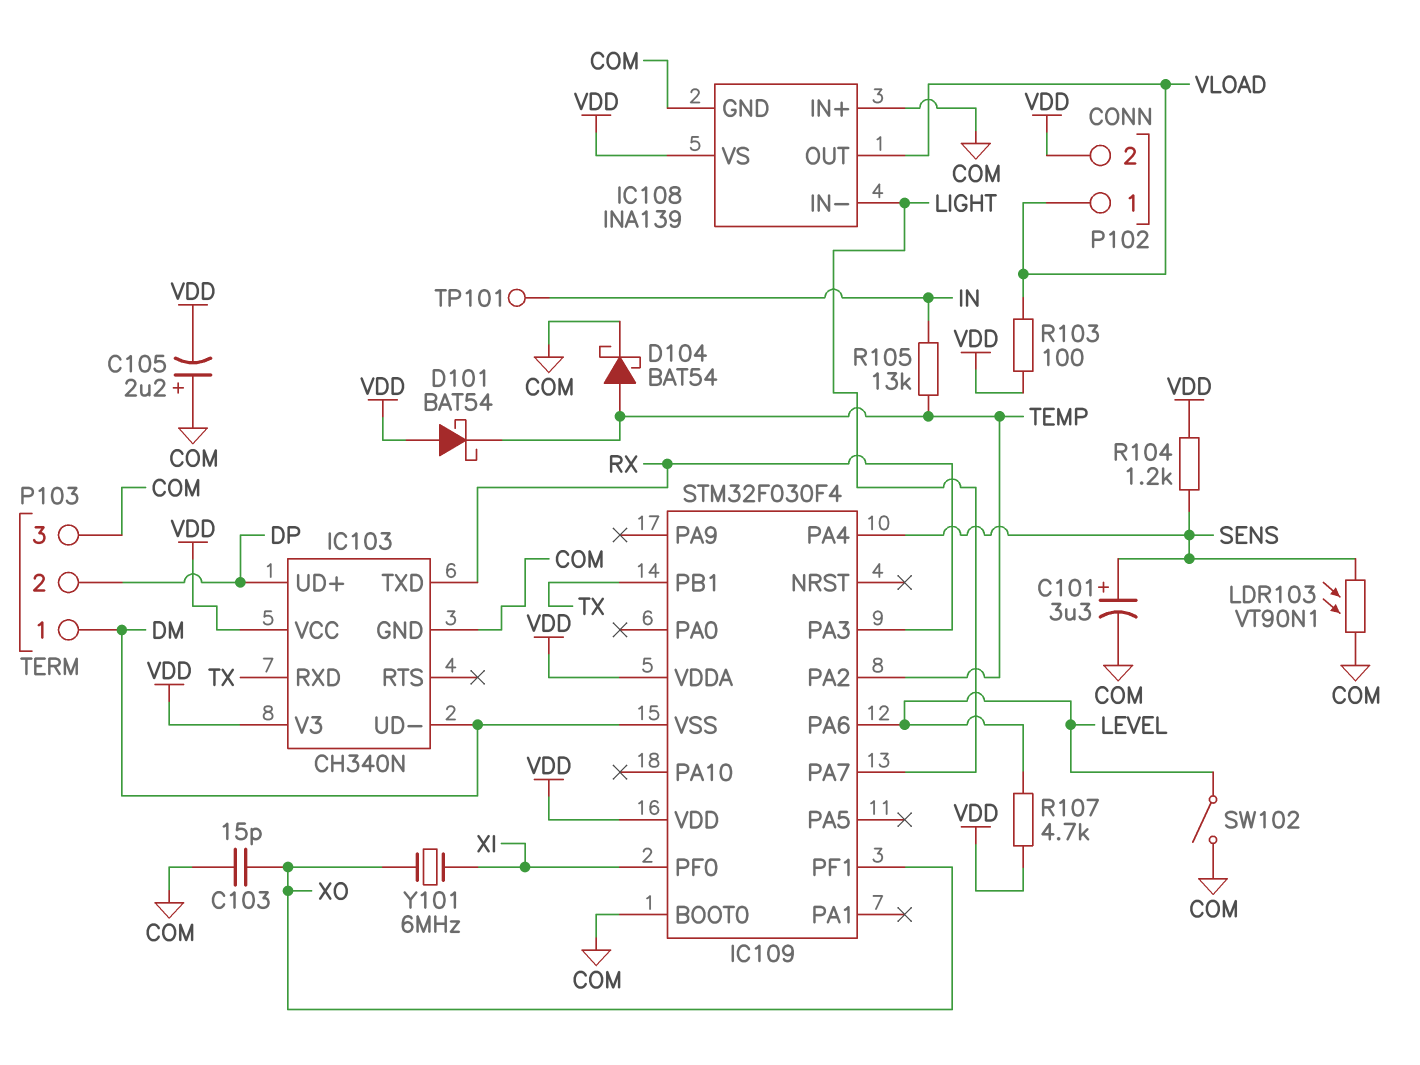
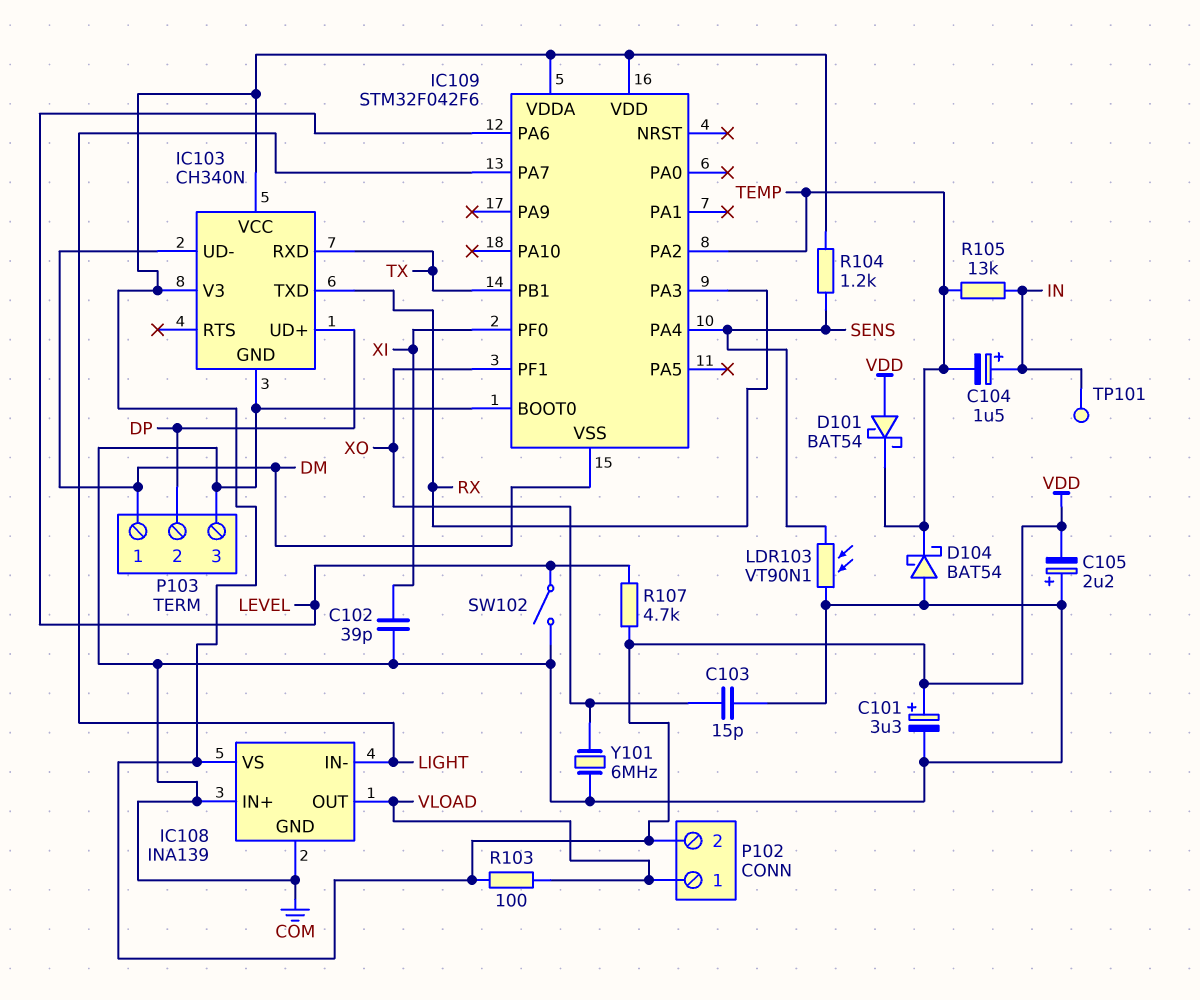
C101: 3.3uF (plus SENS, minus COM) -> 3.3uF (plus VDD, minus COM)
C102: none -> 39pF (COM, XI)
C104: none -> 1.5uF (plus IN, minus TEMP)
D104: schottky BAT54 (A TEMP, K COM) -> schottky BAT54 (A COM, K TEMP)
IC109: STM32F030F4 -> STM32F042F6
Y101: 6MHz (XI, XO) -> 6MHz (COM, XO)

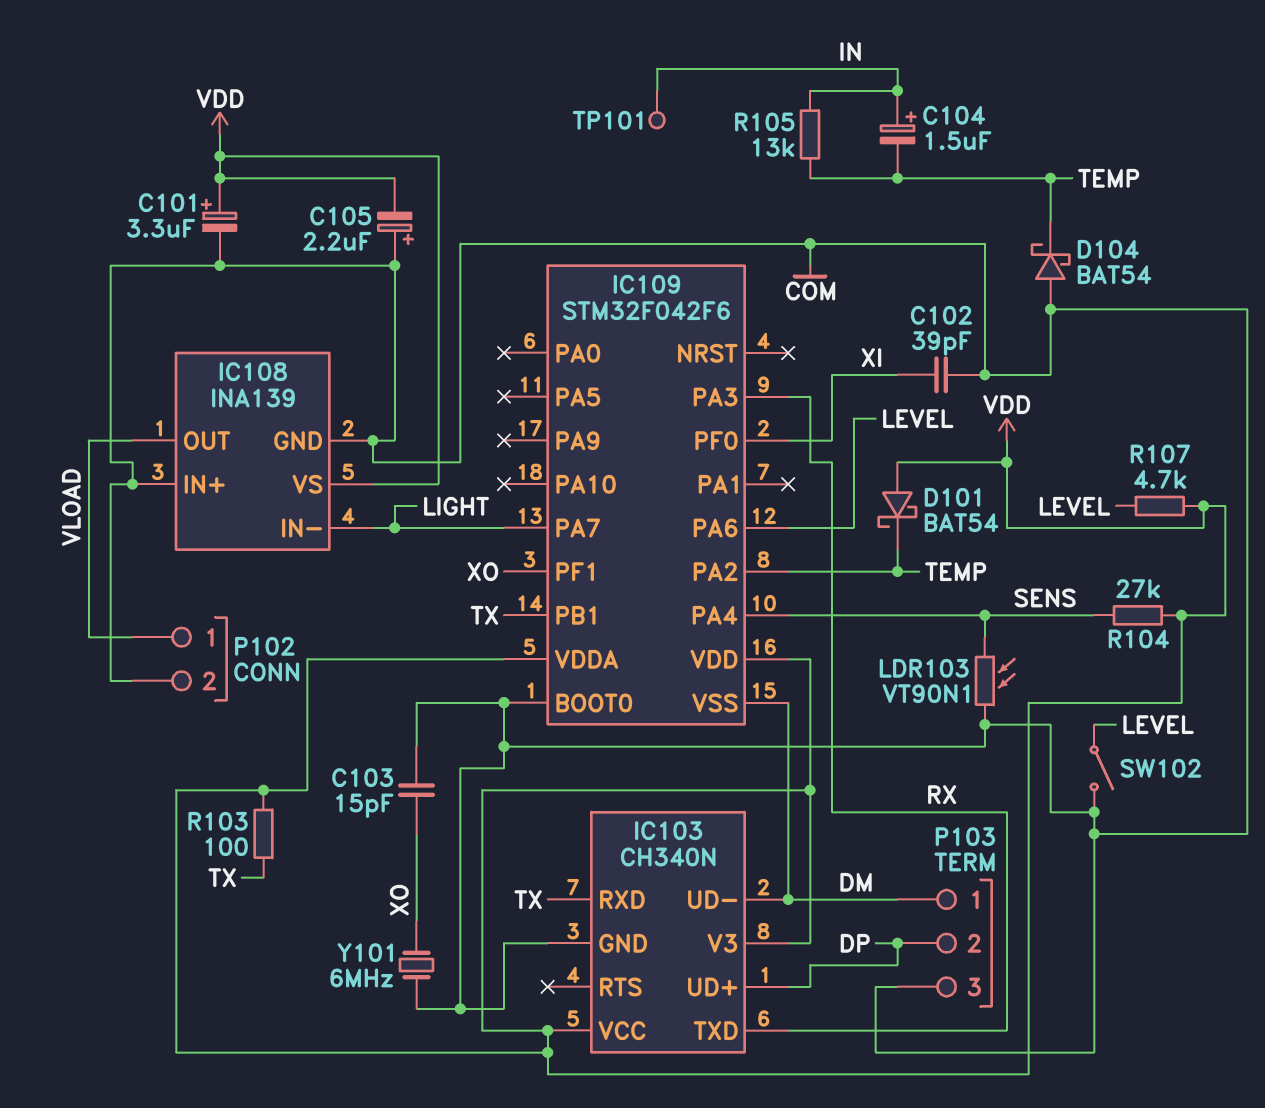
P102 pin 2: VDD -> COM
R103: 100 (VDD, VLOAD) -> 100 (TX, VDD)
R104: 1.2k (SENS, VDD) -> 27k (SENS, VDD)

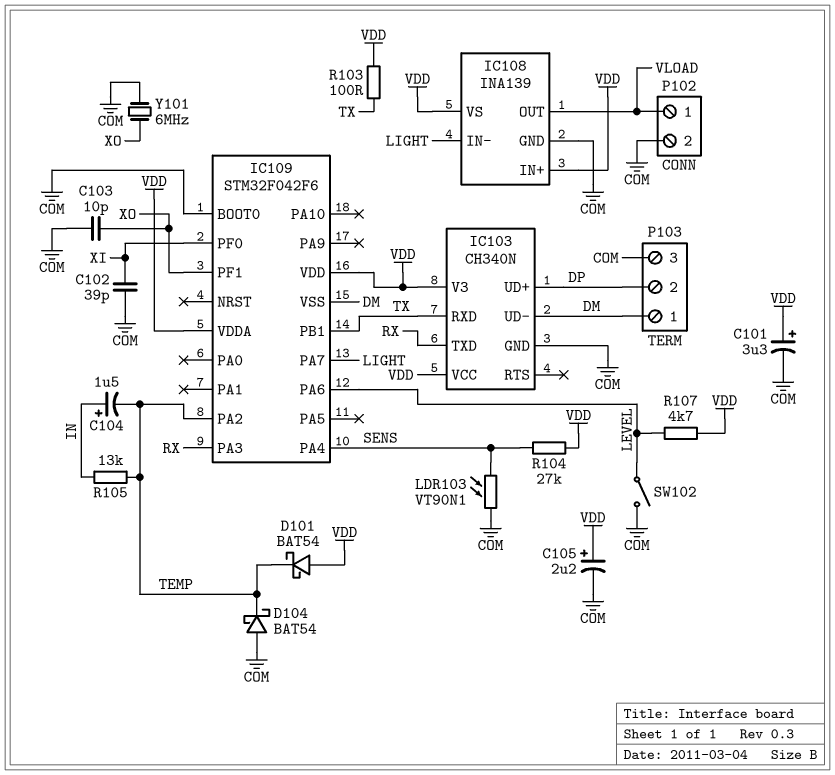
C103: 15pF (COM, XO) -> 10pF (COM, XO)
C105: 2.2uF (plus COM, minus VDD) -> 2.2uF (plus VDD, minus COM)
IC108 pin IN+: COM -> VDD
TP101: test point (IN) -> none

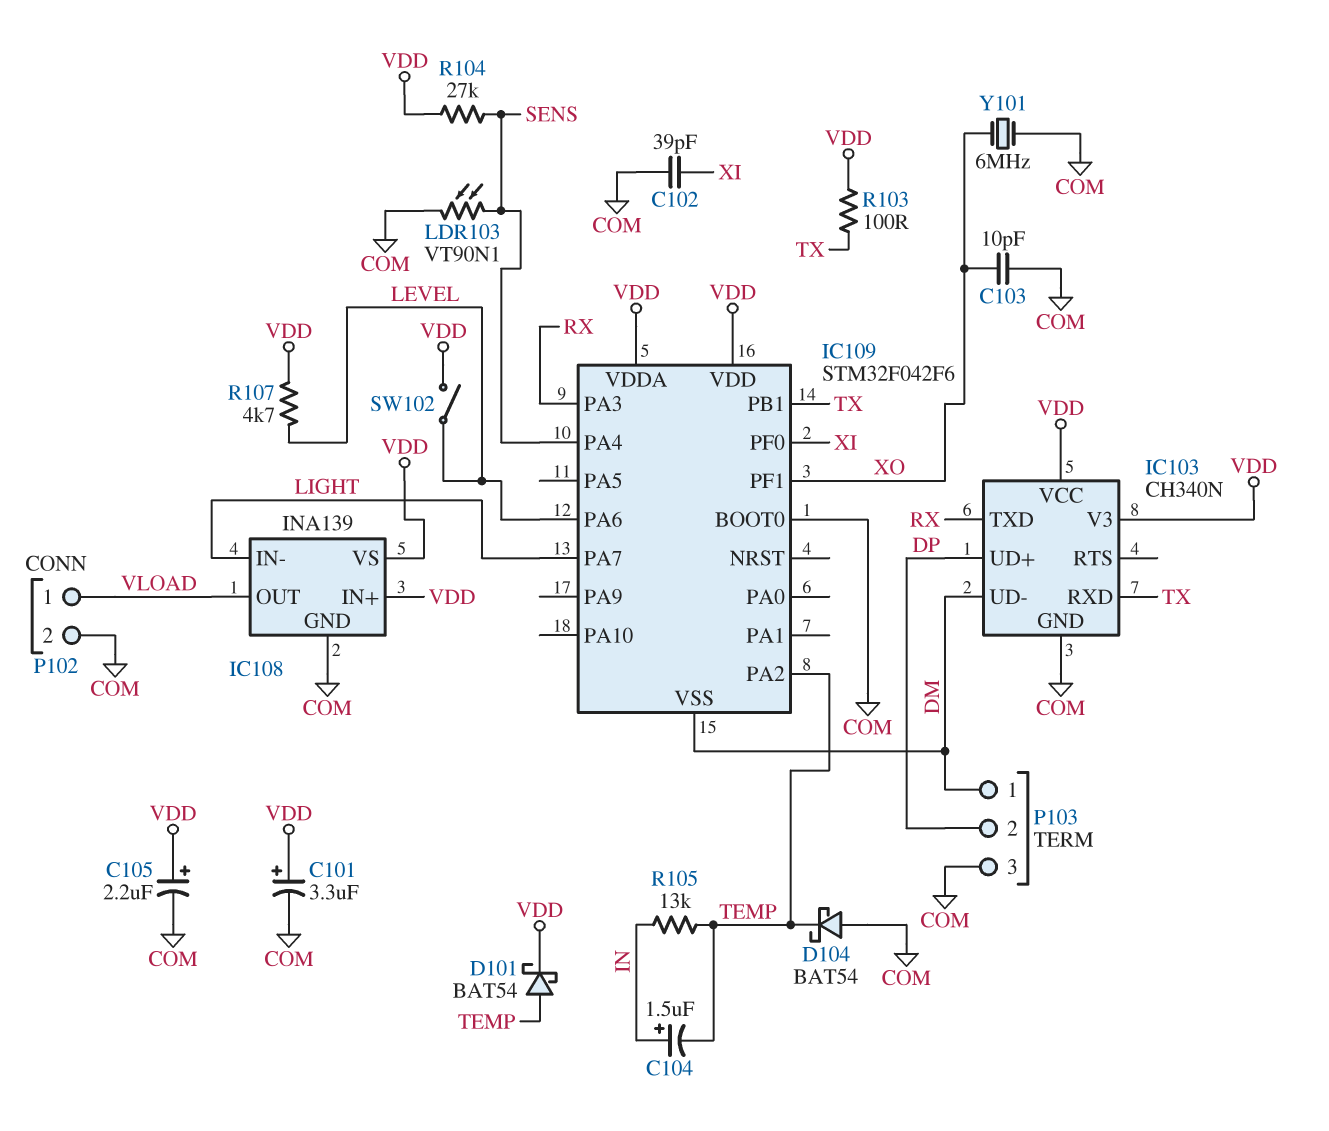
D101: schottky BAT54 (A VDD, K TEMP) -> schottky BAT54 (A TEMP, K VDD)
SW102: switch (COM, LEVEL) -> switch (LEVEL, VDD)

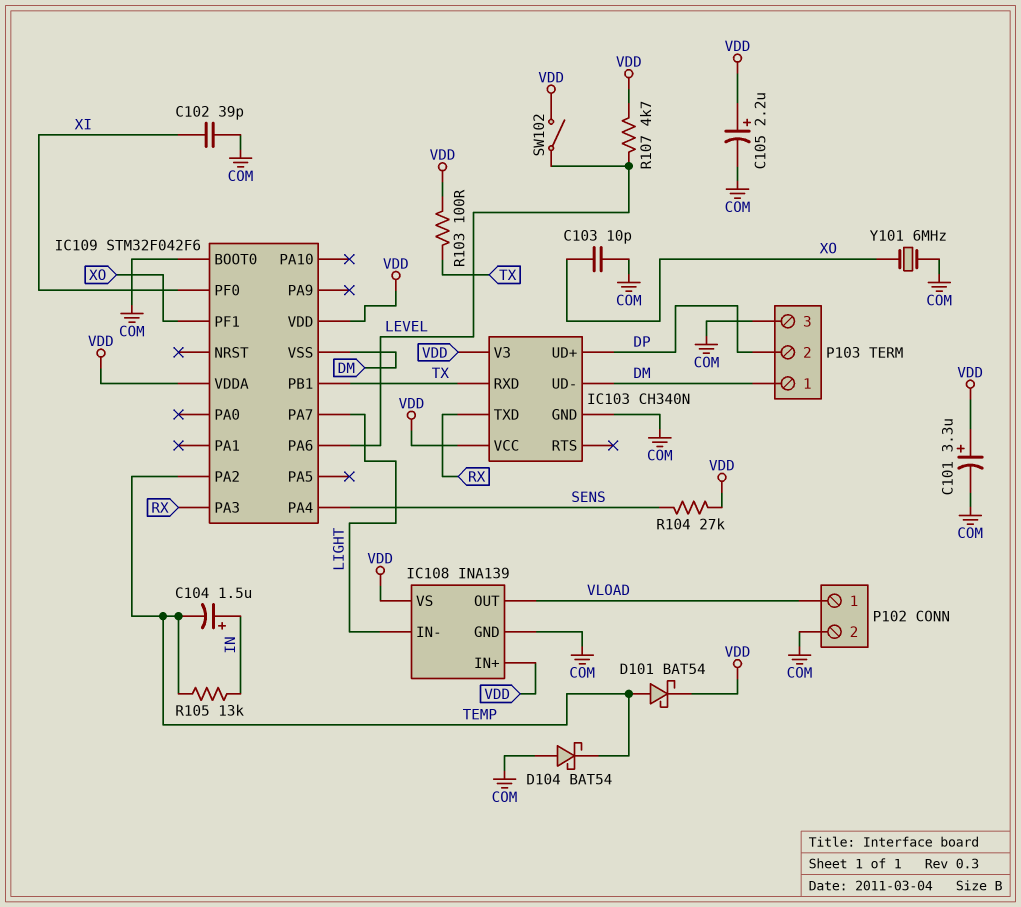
LDR103: VT90N1 (COM, SENS) -> none

